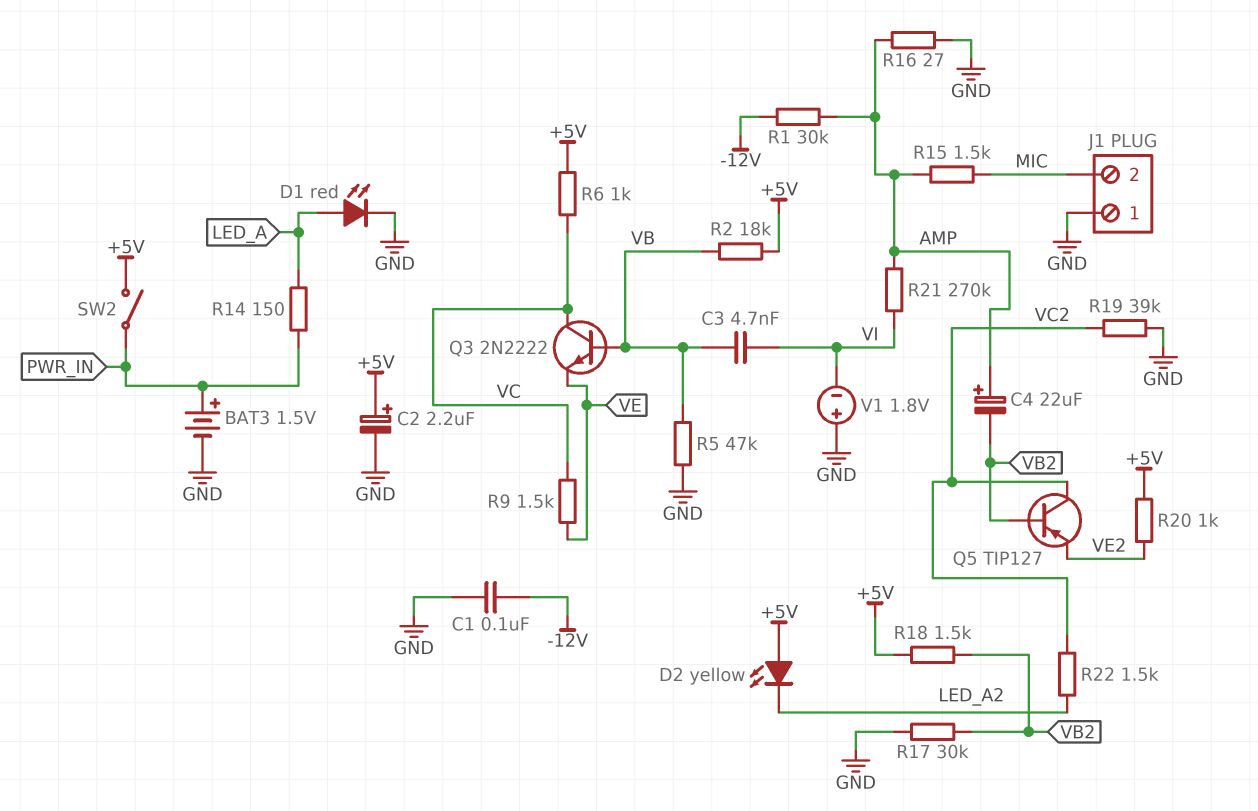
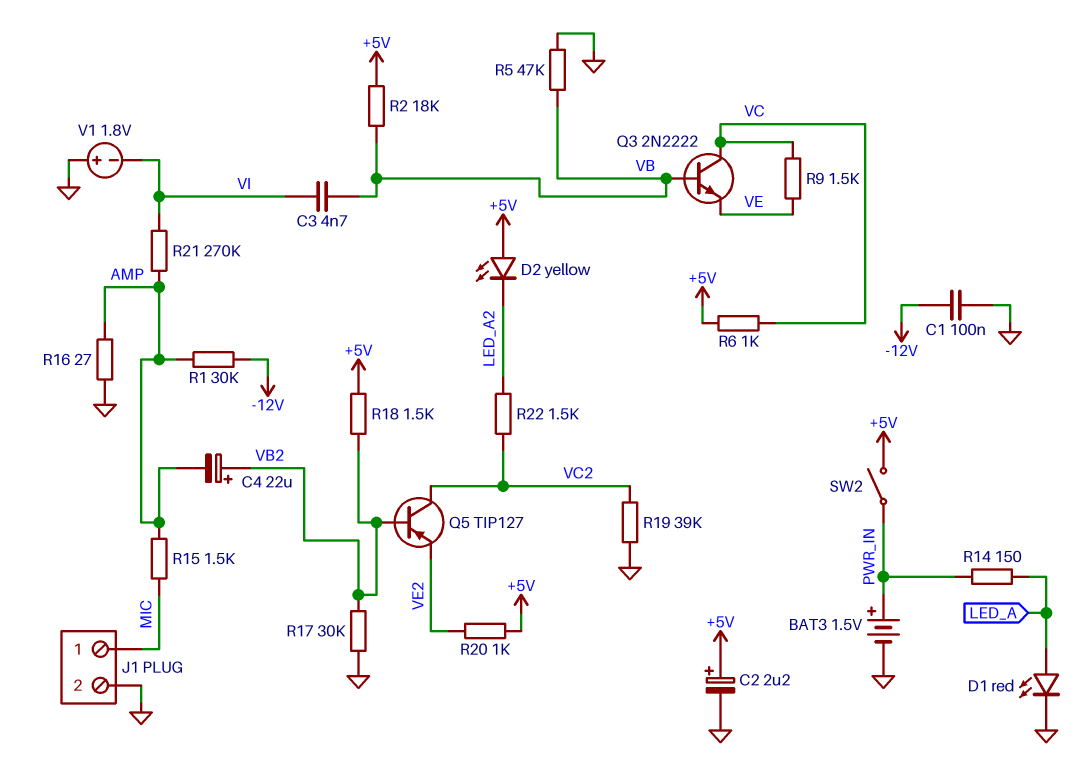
C4: 22uF (plus AMP, minus VB2) -> 22uF (plus VB2, minus AMP)
J1 pin 1: GND -> MIC
J1 pin 2: MIC -> GND

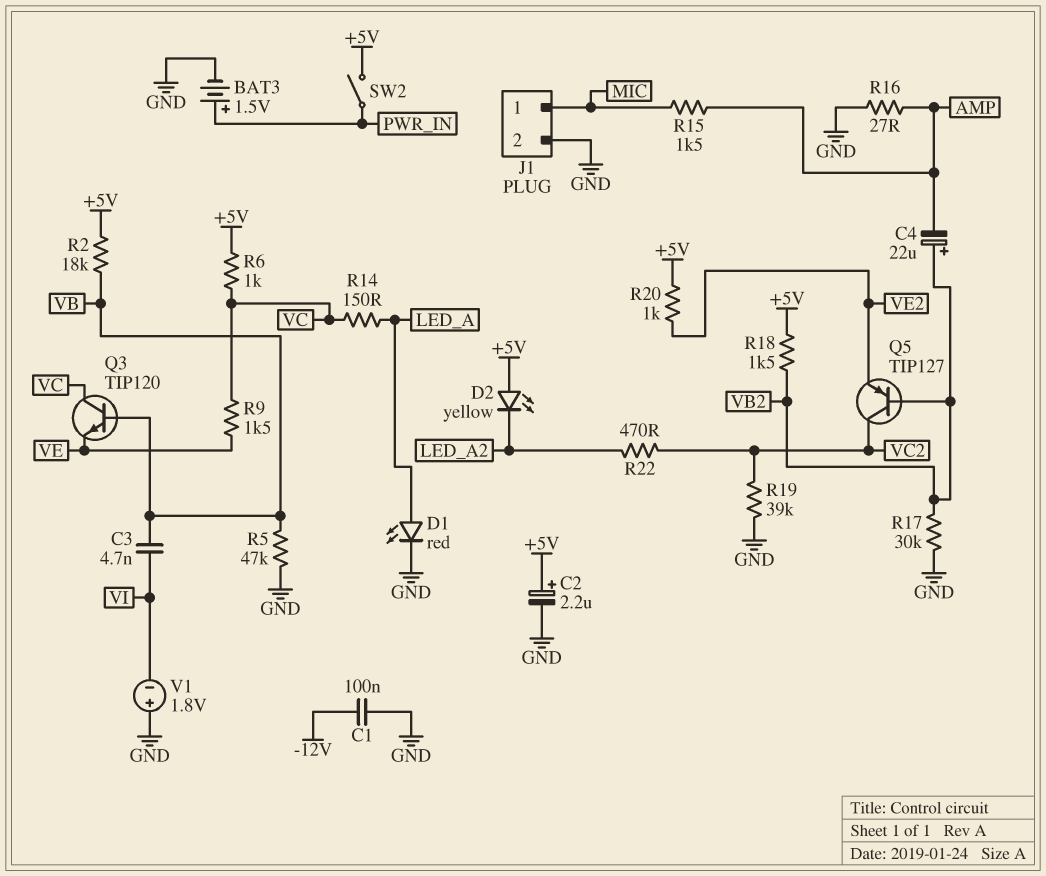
Q3: NPN 2N2222 (B VB, C VC, E VE) -> NPN TIP120 (B VB, C VC, E VE)
R1: 30k (-12V, AMP) -> none
R14: 150 (LED_A, PWR_IN) -> 150 (LED_A, VC)
R21: 270k (AMP, VI) -> none
R22: 1.5k (LED_A2, VC2) -> 470 (LED_A2, VC2)

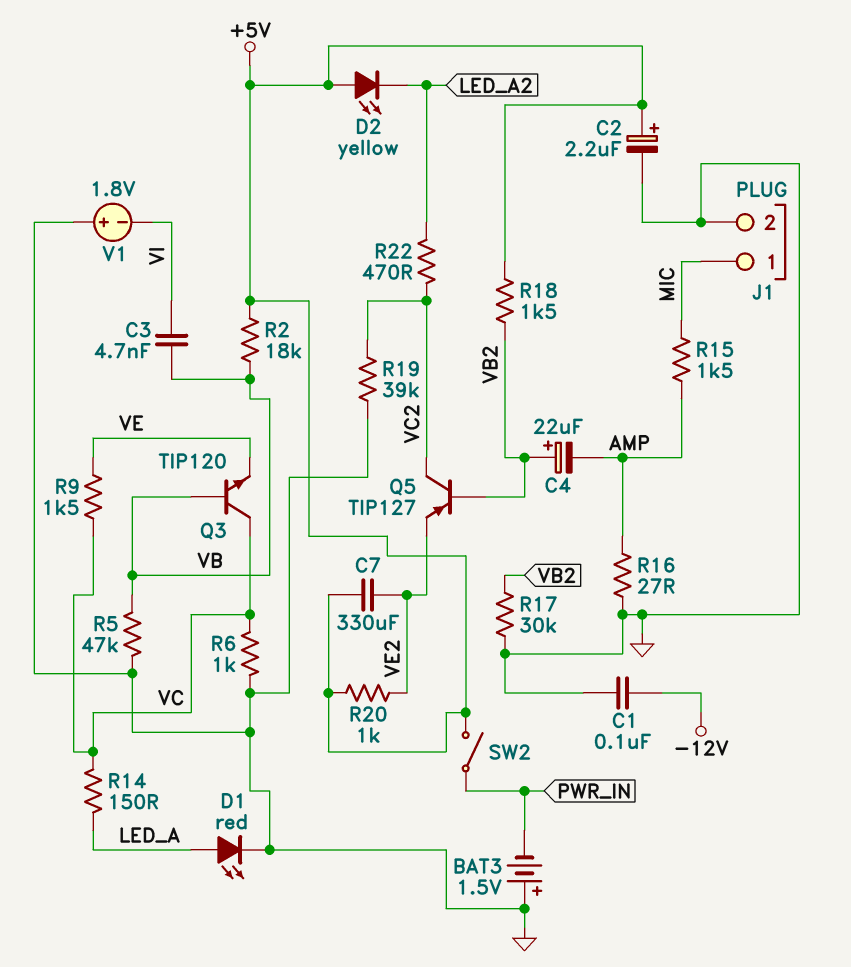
BAT3: 1.5V (plus PWR_IN, minus GND) -> 1.5V (plus GND, minus PWR_IN)
C7: none -> 330uF (+5V, VE2)
R6: 1k (+5V, VC) -> 1k (GND, VC)

